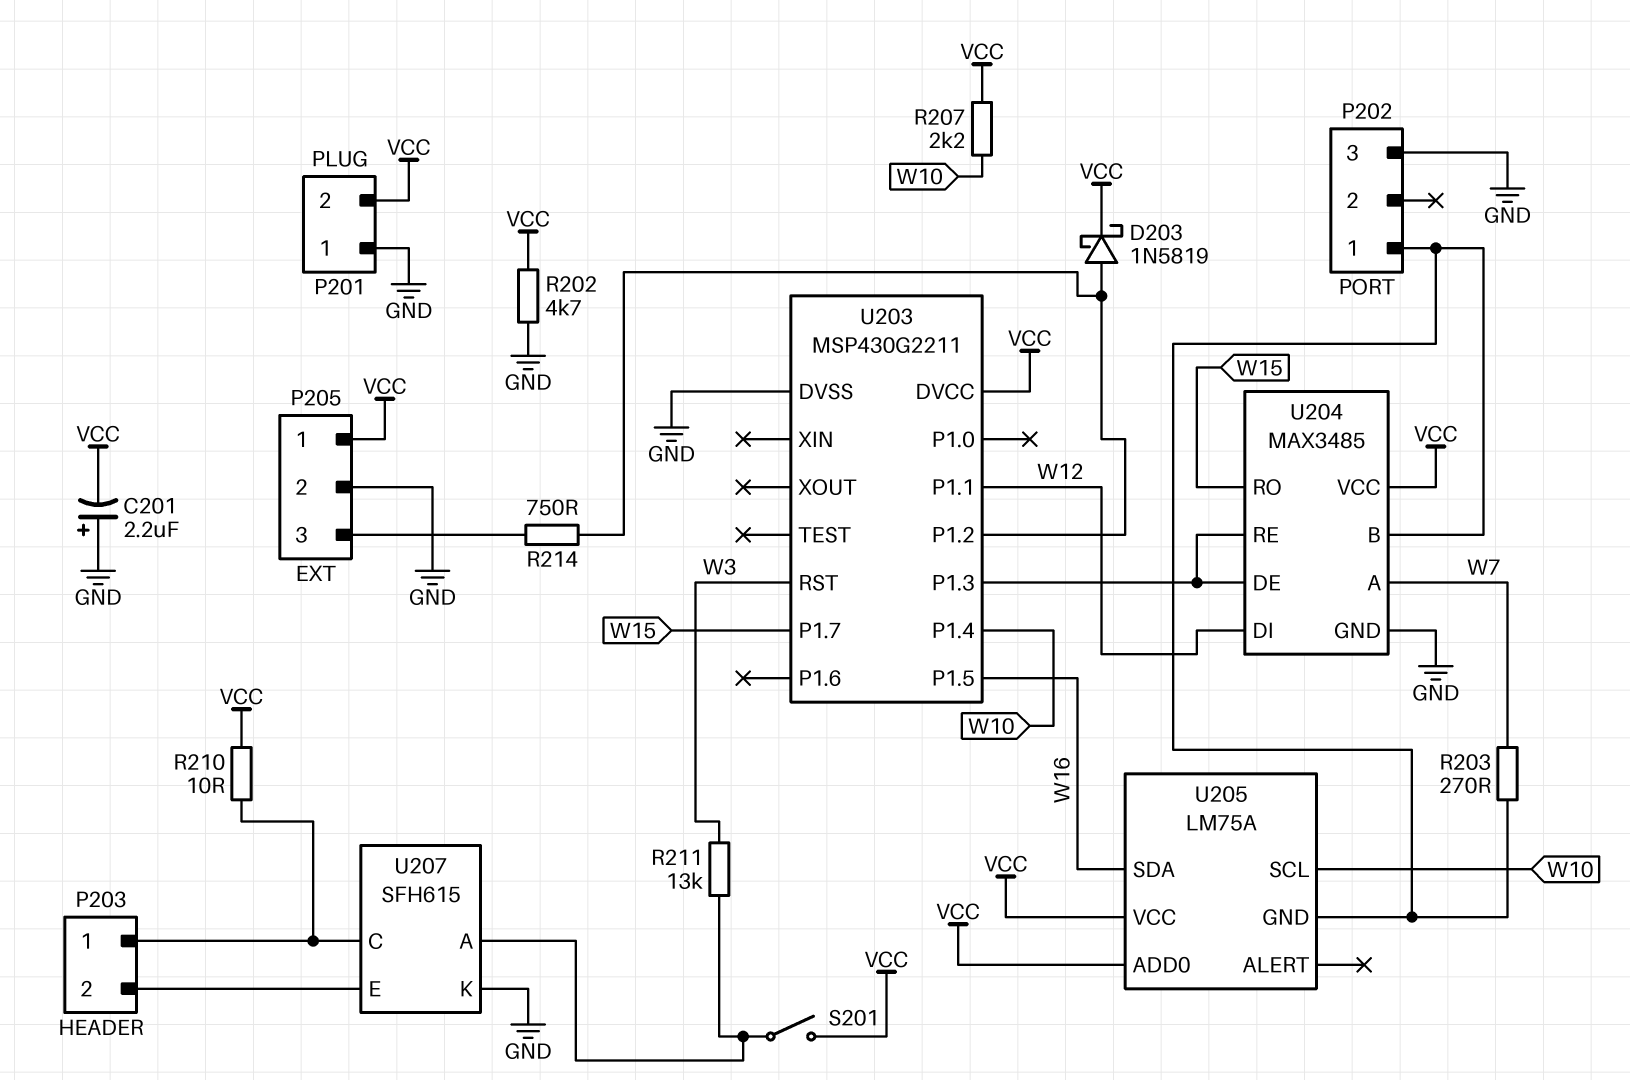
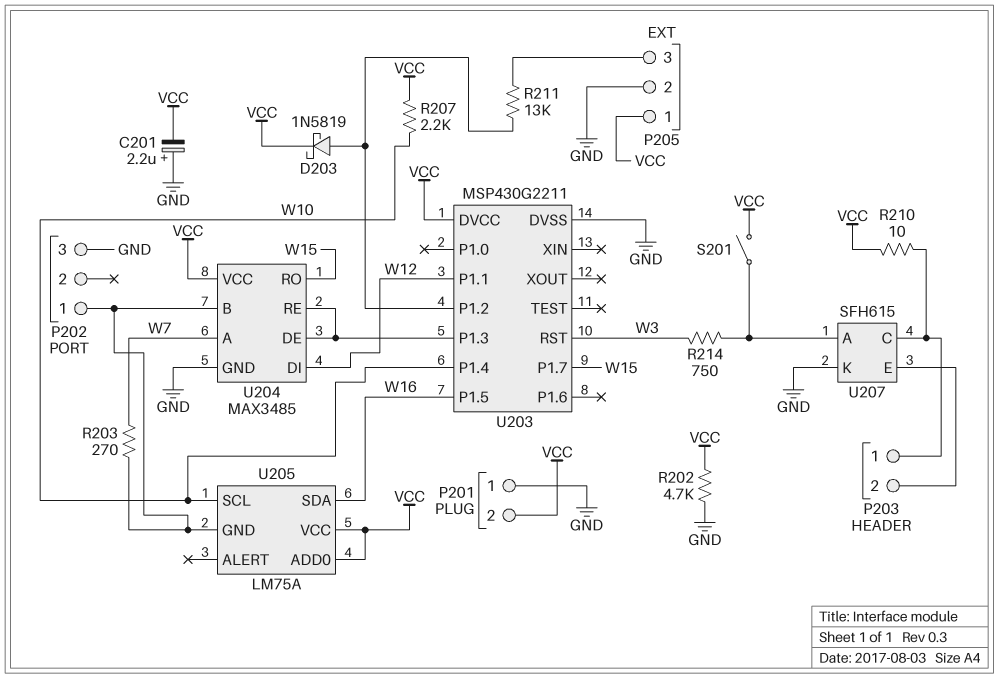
R211: 13k (U207/A, W3) -> 13k (P205/3, U203/P1.2)
R214: 750 (P205/3, U203/P1.2) -> 750 (U207/A, W3)

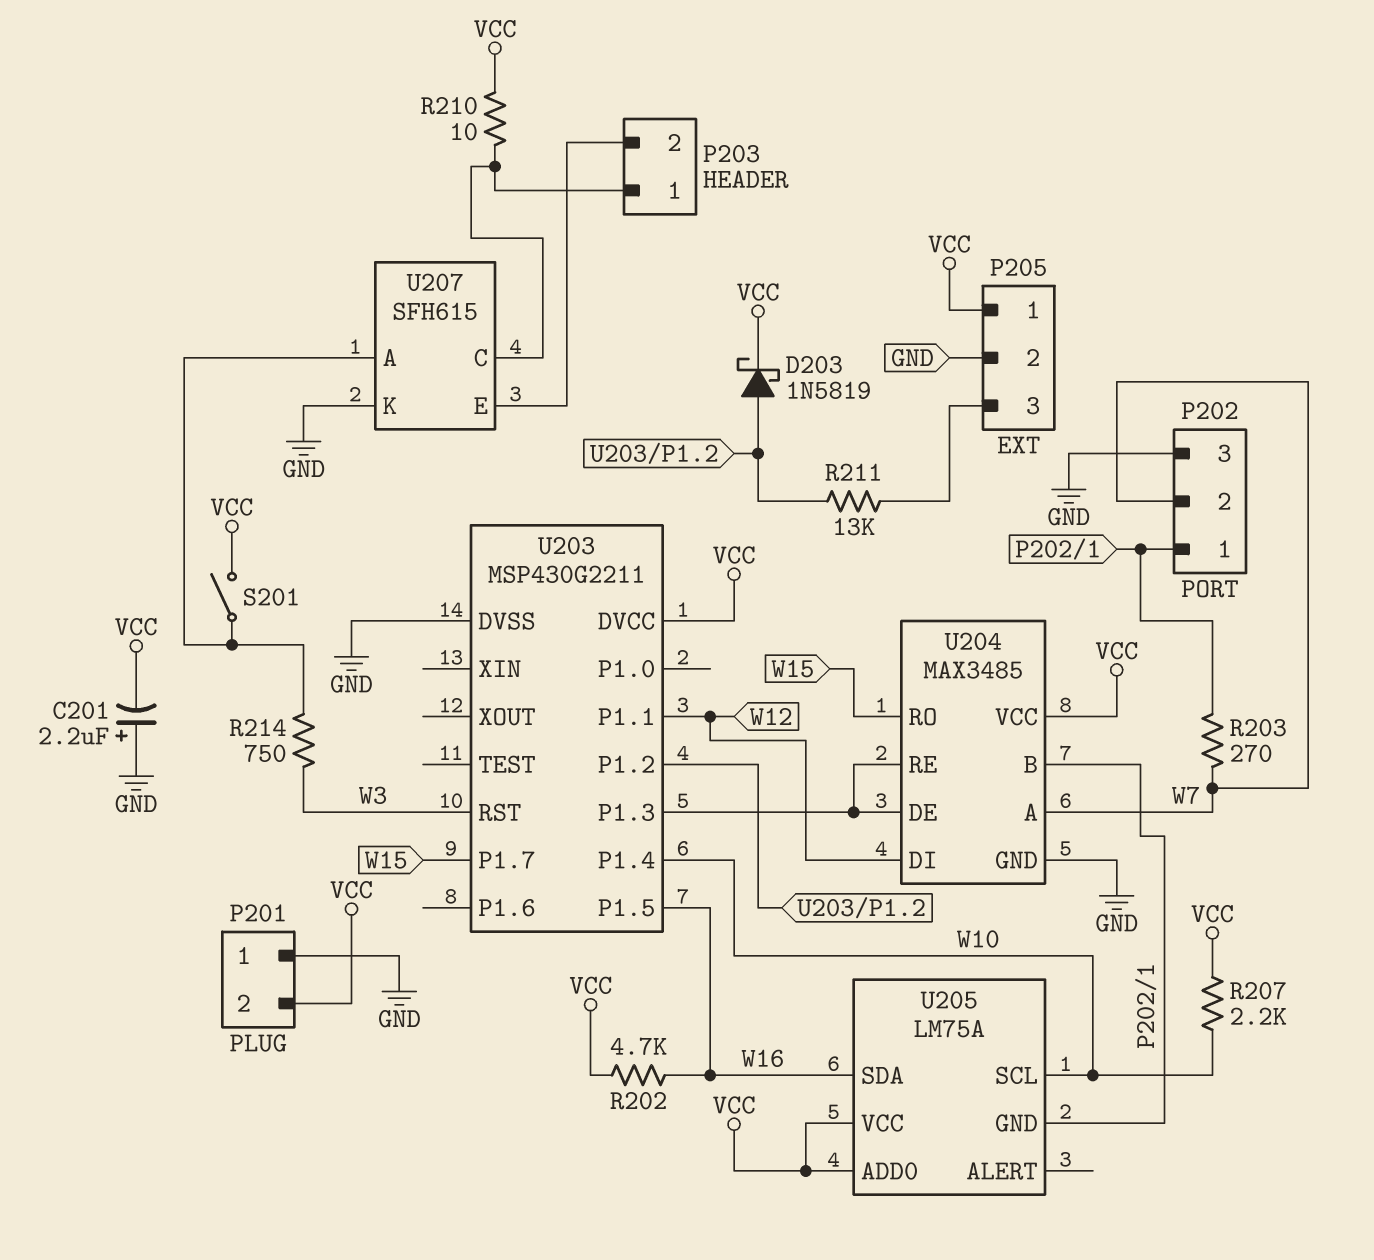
P202 pin 2: none -> W7
R202: 4.7k (GND, VCC) -> 4.7k (VCC, W16)

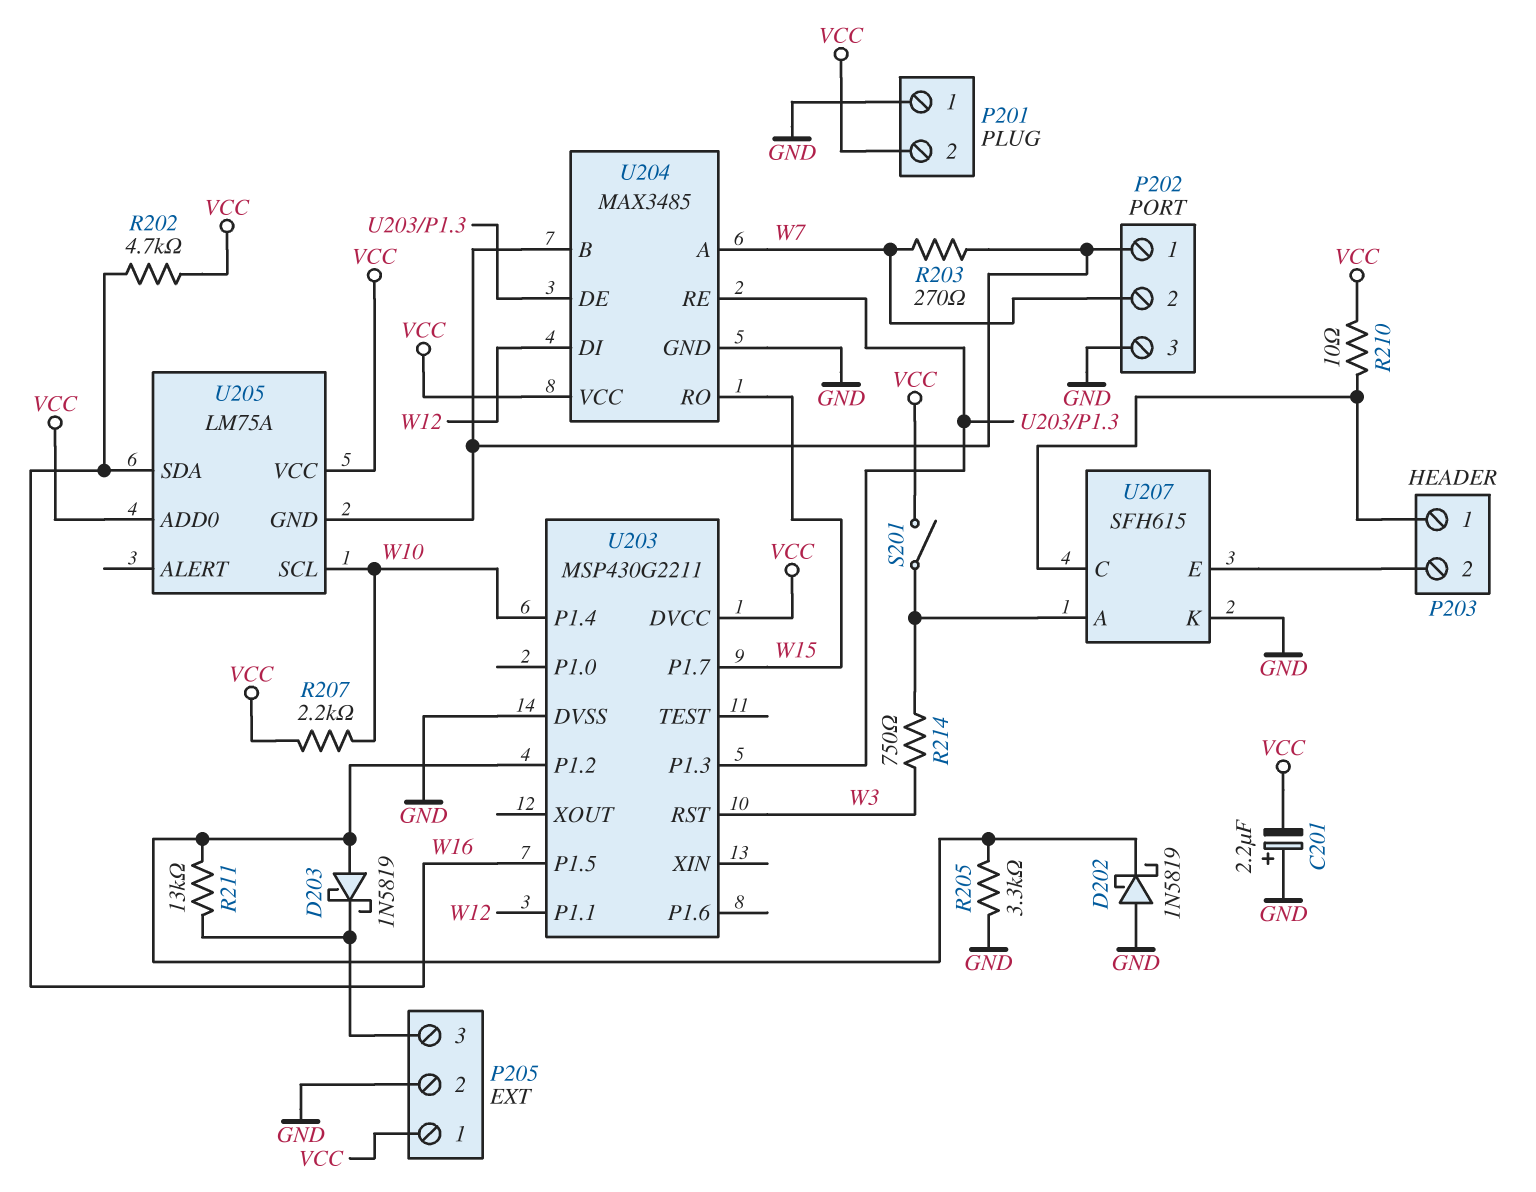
D202: none -> schottky 1N5819 (A GND, K U203/P1.2)
D203: schottky 1N5819 (A U203/P1.2, K VCC) -> schottky 1N5819 (A U203/P1.2, K P205/3)
R205: none -> 3.3k (GND, U203/P1.2)

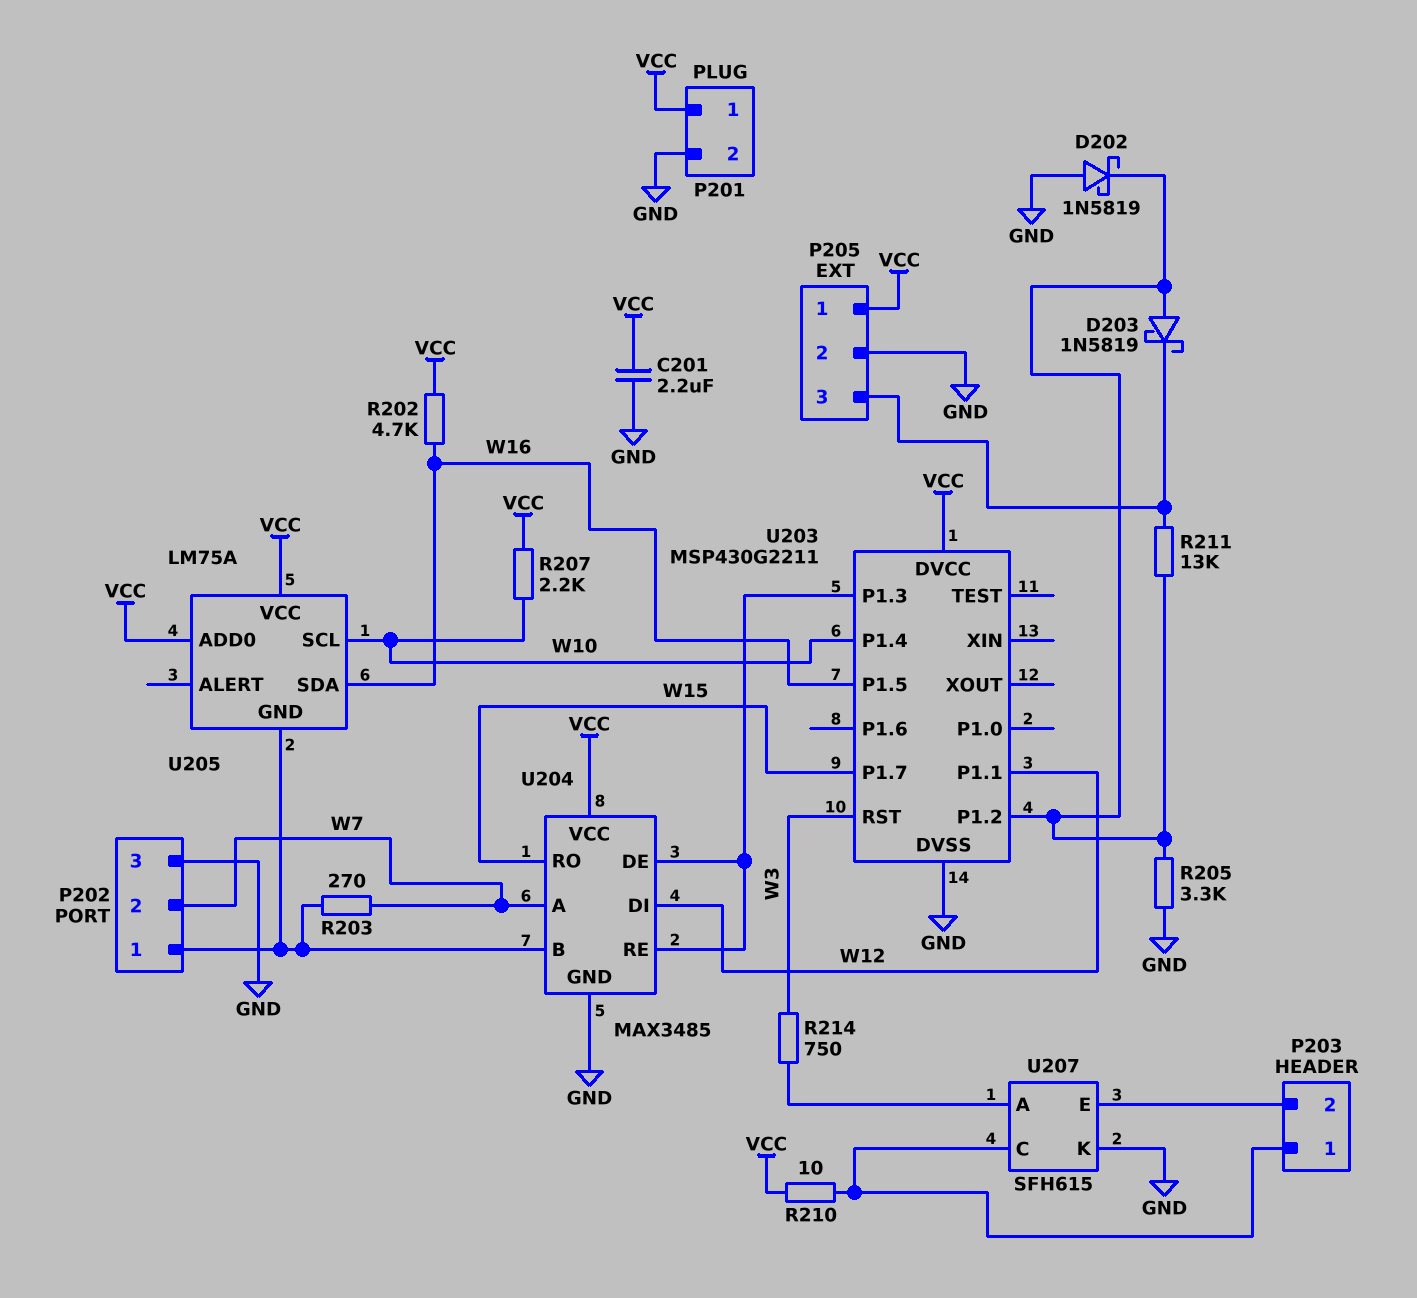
C201: 2.2uF (plus GND, minus VCC) -> 2.2uF (GND, VCC)
P201 pin 1: GND -> VCC
P201 pin 2: VCC -> GND
S201: switch (U207/A, VCC) -> none

